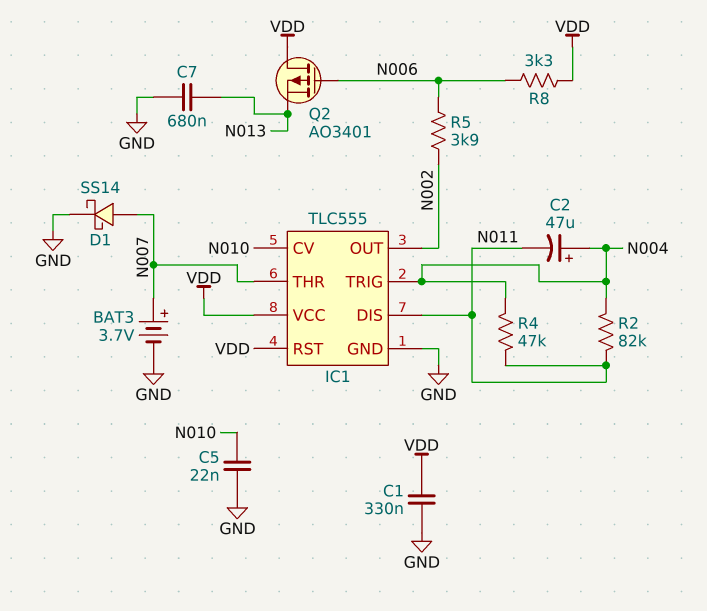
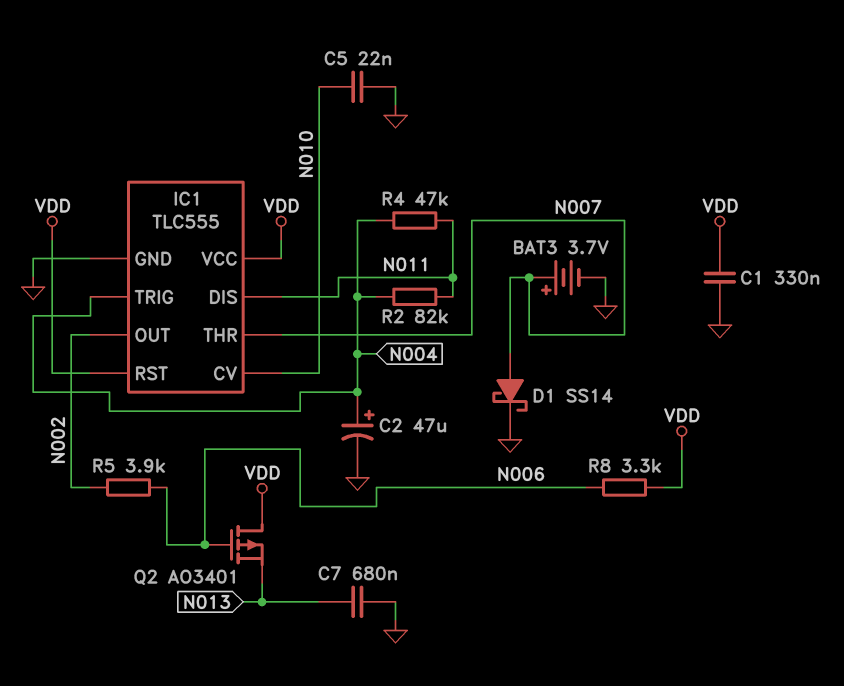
C2: 47uF (plus N004, minus N011) -> 47uF (plus N004, minus GND)

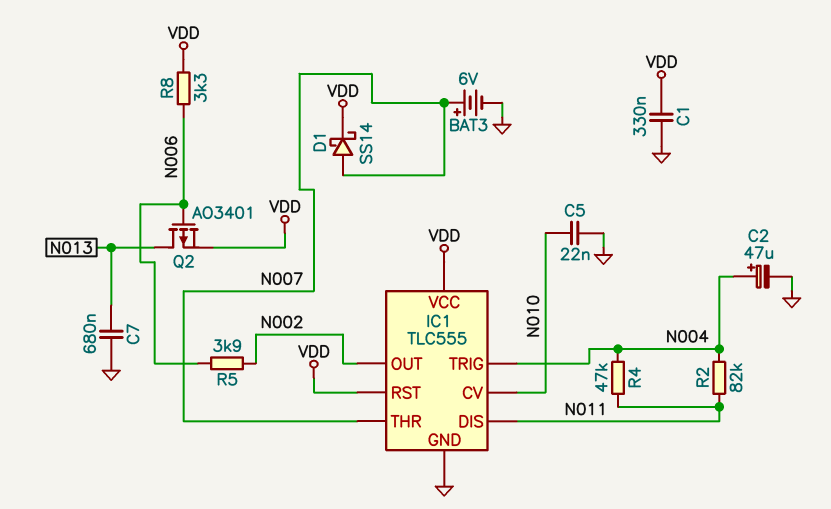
BAT3: 3.7V (plus N007, minus GND) -> 6V (plus N007, minus GND)
D1: schottky SS14 (A N007, K GND) -> schottky SS14 (A N007, K VDD)
Q2: PMOS AO3401 (G N006, D VDD, S N013) -> PMOS AO3401 (G N006, D N013, S VDD)

